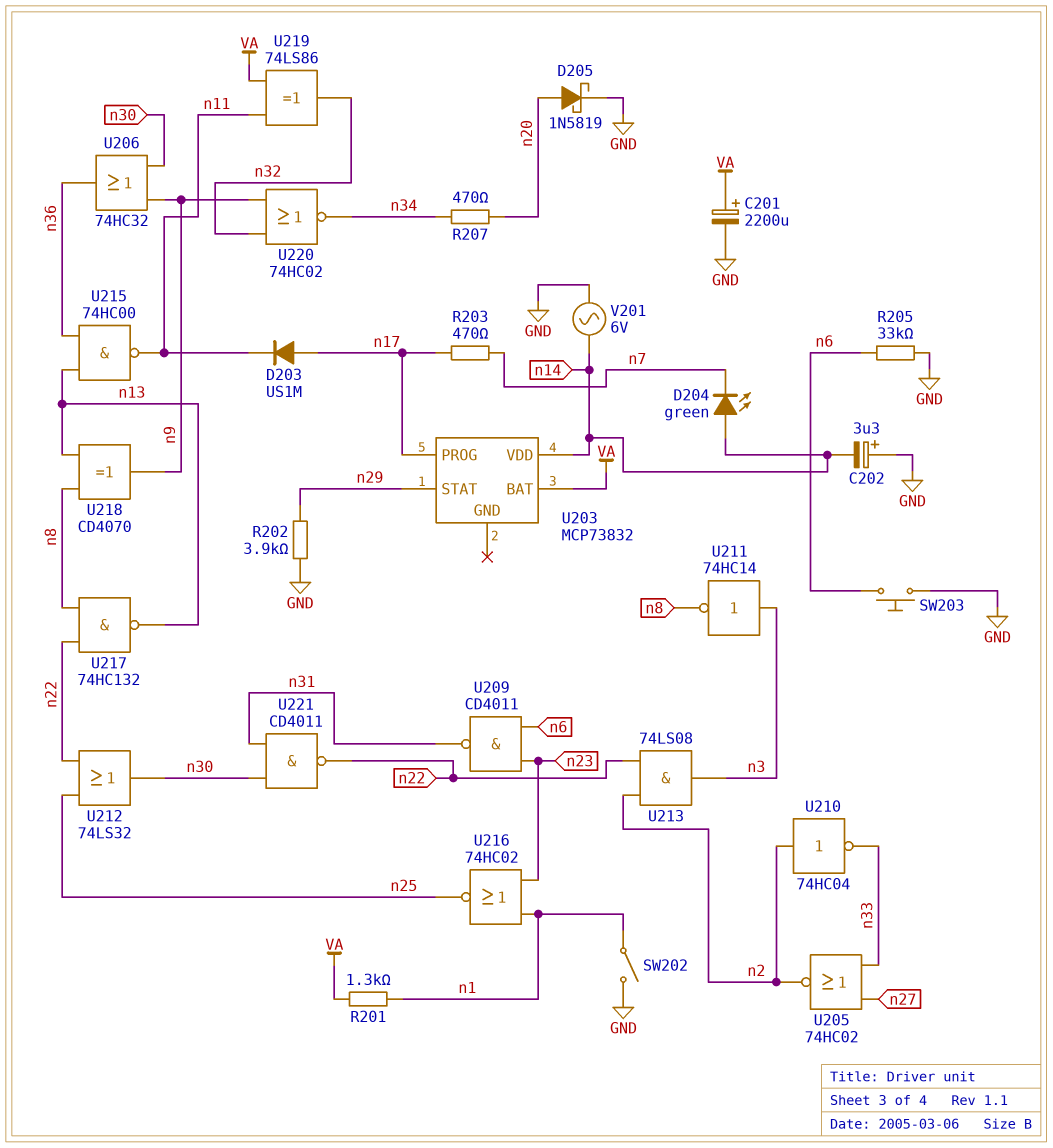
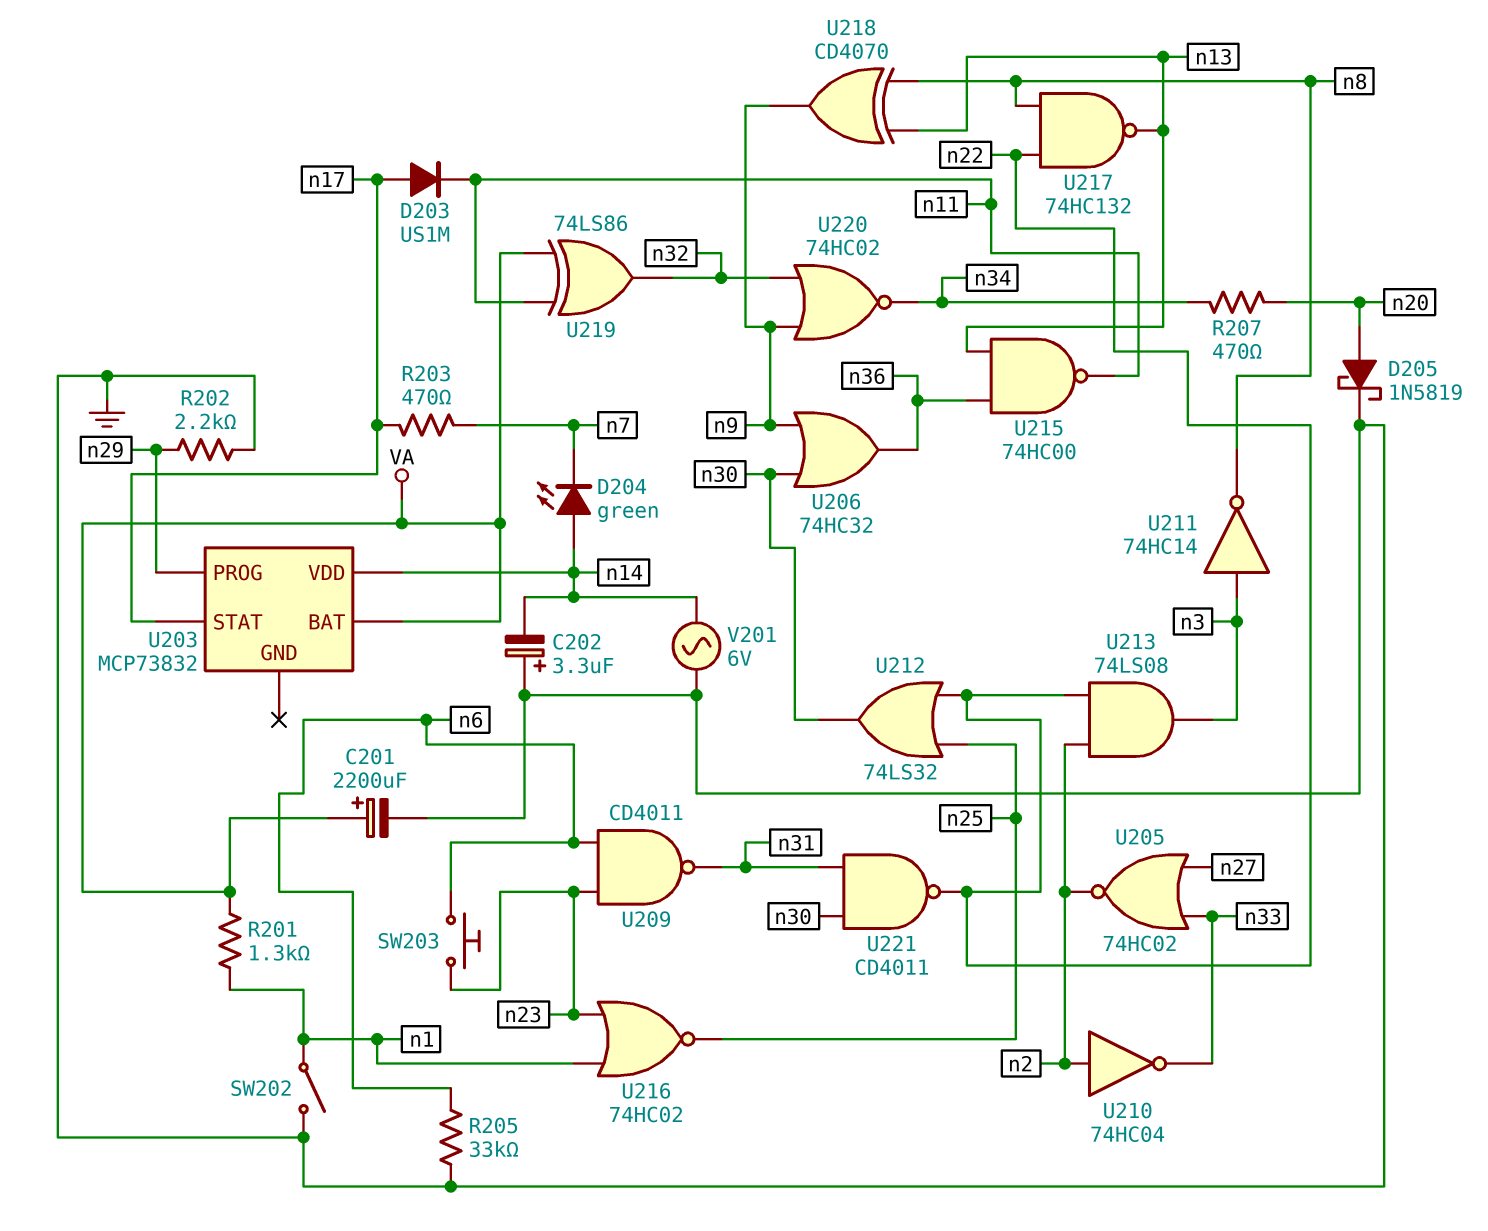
R202: 3.9k (GND, n29) -> 2.2k (GND, n29)
SW203: button (GND, n6) -> button (n6, n23)
U203 pin PROG: n17 -> n29
U203 pin STAT: n29 -> n17

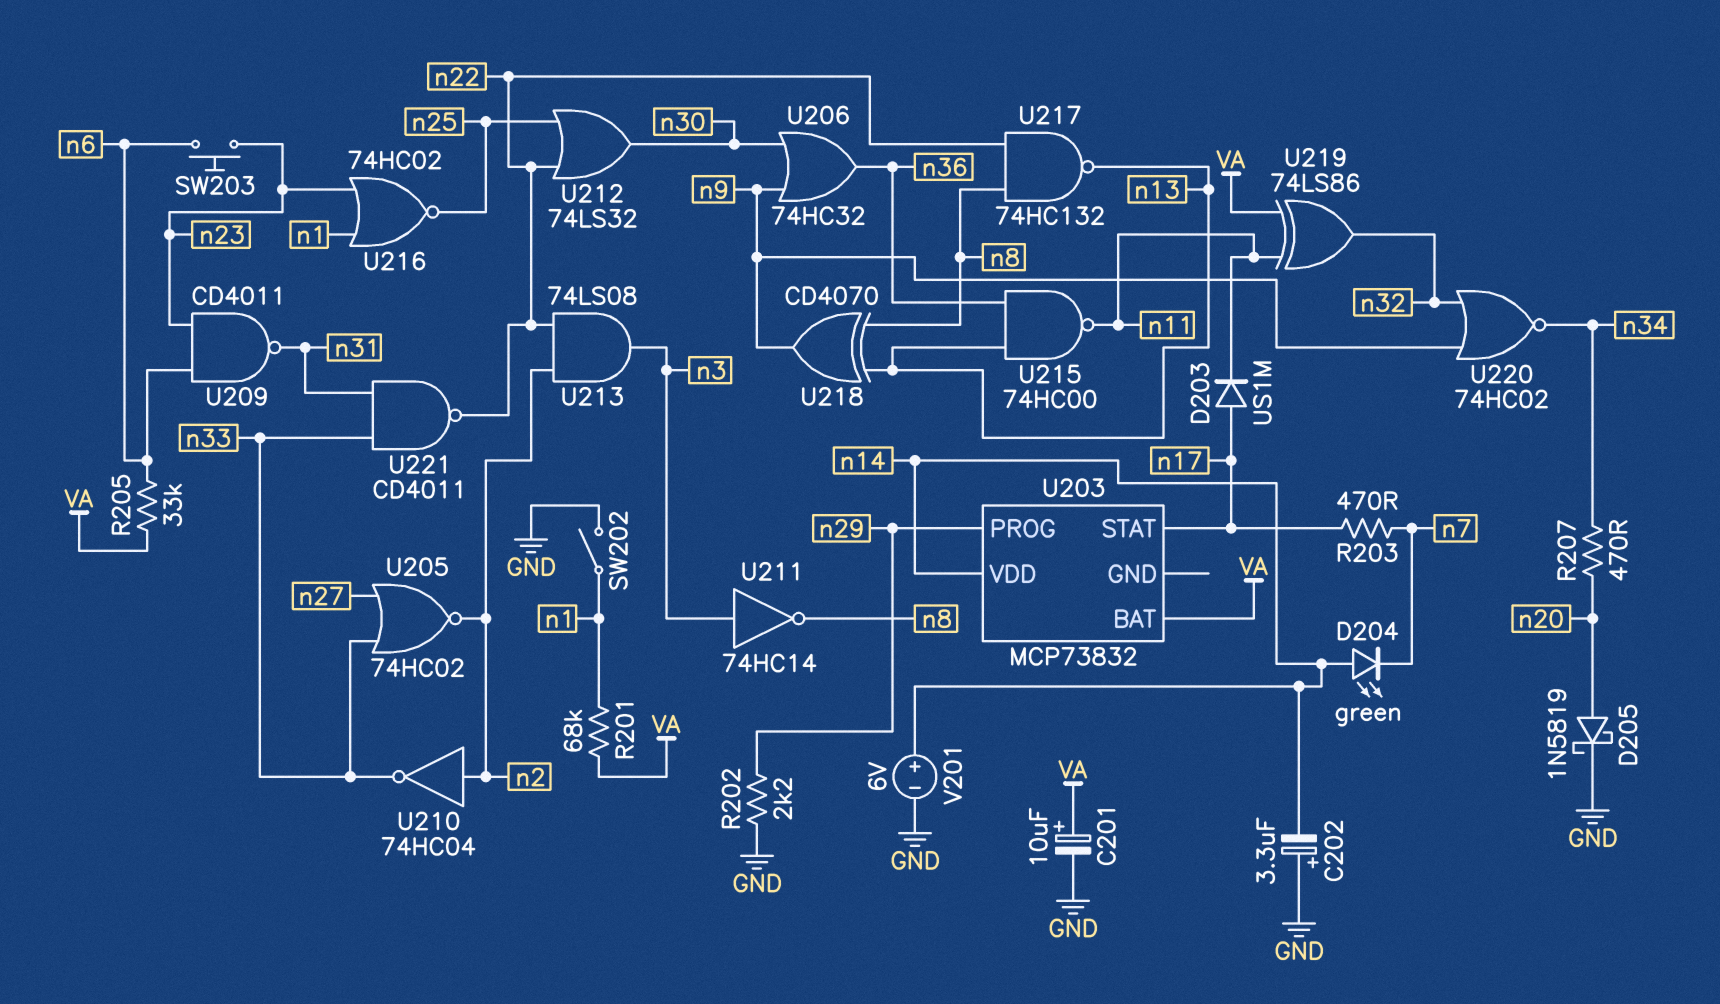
C201: 2200uF (plus VA, minus GND) -> 10uF (plus VA, minus GND)
R201: 1.3k (VA, n1) -> 68k (VA, n1)
R205: 33k (GND, n6) -> 33k (VA, n6)
U221: NAND CD4011 (in n30, in n31, out n22) -> NAND CD4011 (in n31, in n33, out n22)
V201: AC 6V (GND, n14) -> 6V (plus n14, minus GND)

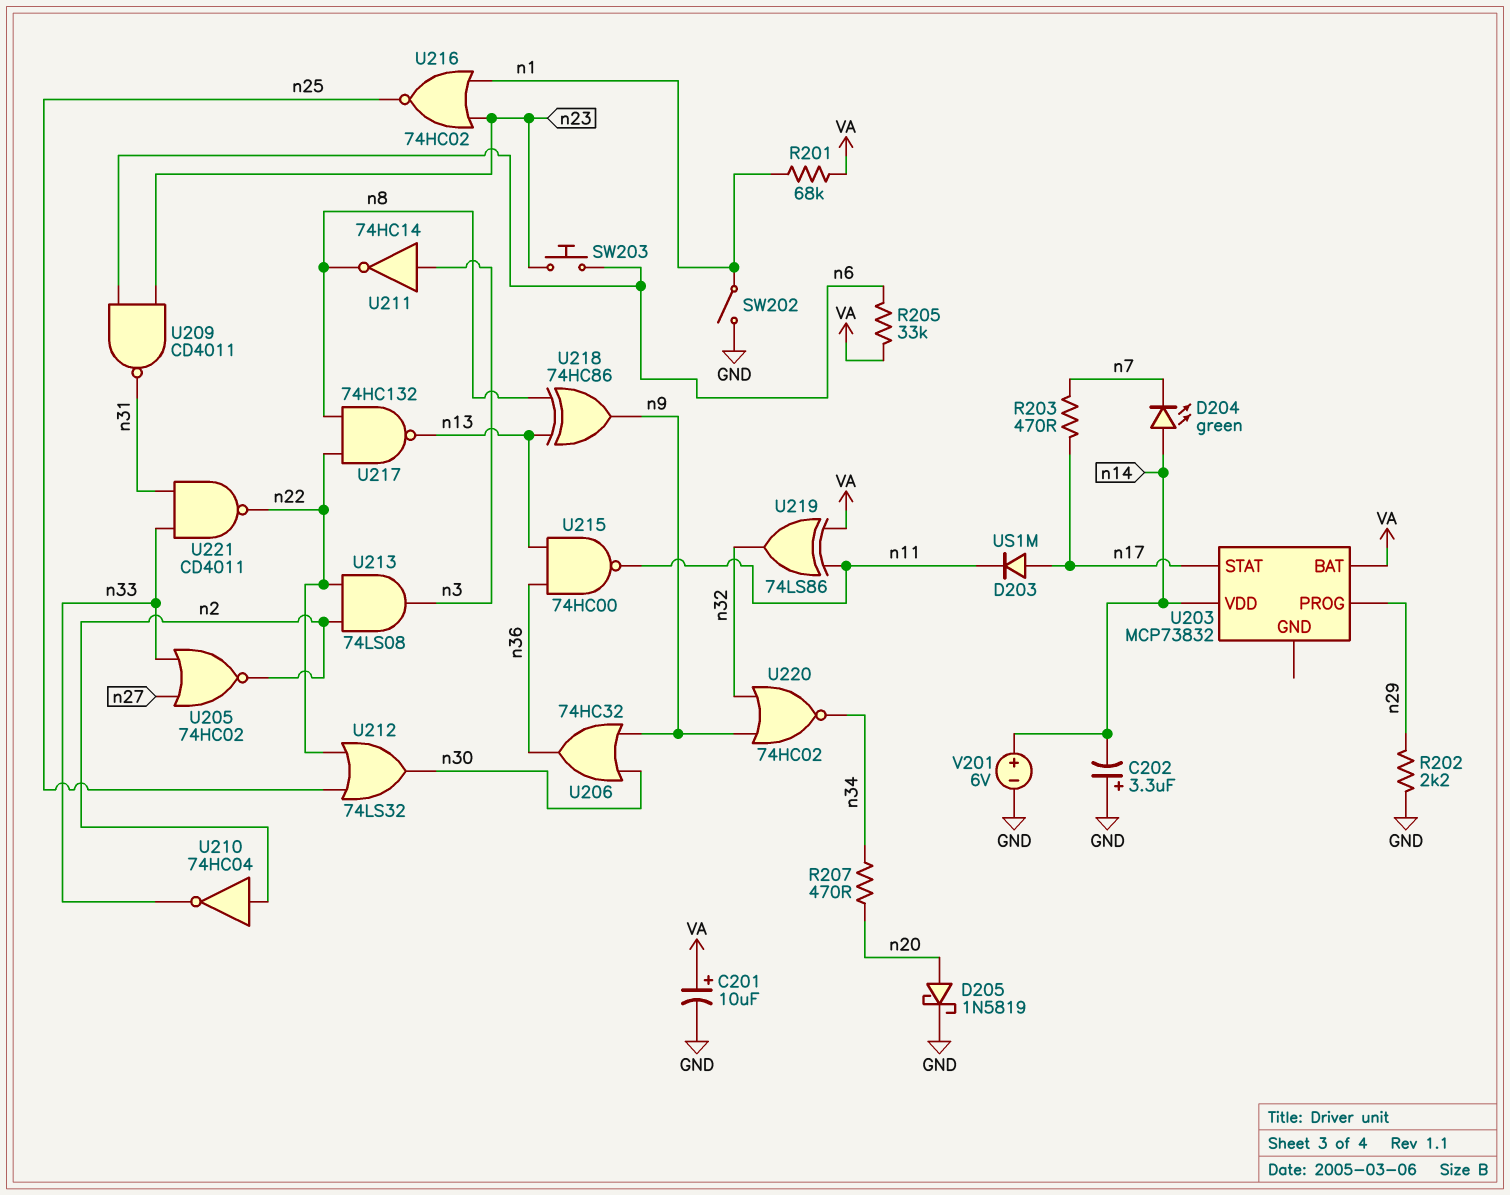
U218: XOR CD4070 (in n8, in n13, out n9) -> XOR 74HC86 (in n8, in n13, out n9)

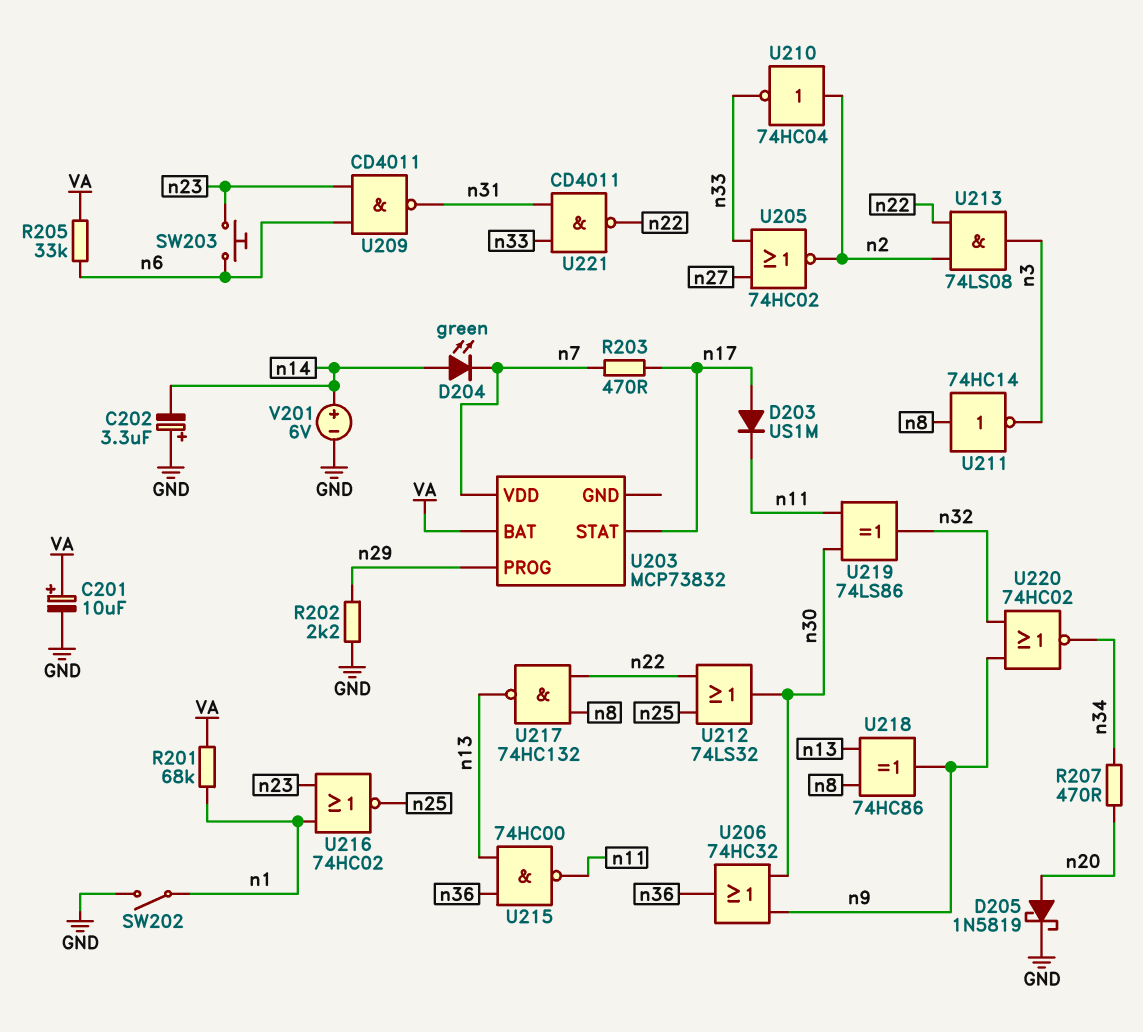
U203 pin VDD: n14 -> n7
U211: NOT 74HC14 (in n3, out n8) -> NOT 74HC14 (in n8, out n3)
U219: XOR 74LS86 (in VA, in n11, out n32) -> XOR 74LS86 (in n11, in n30, out n32)

